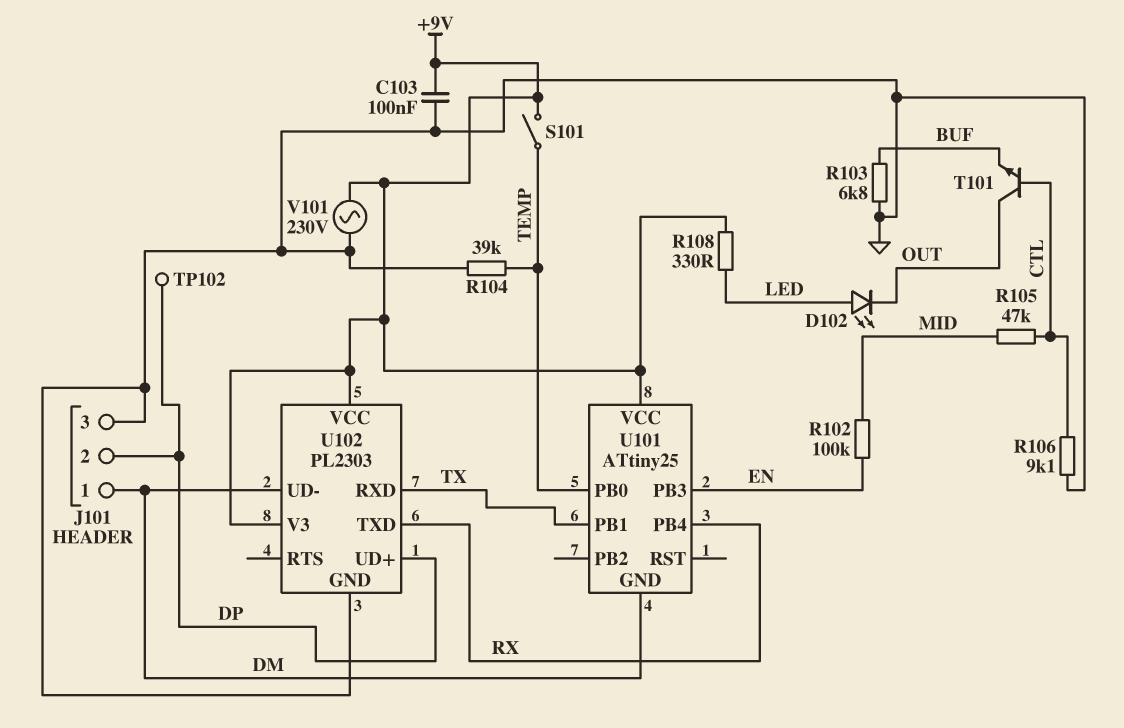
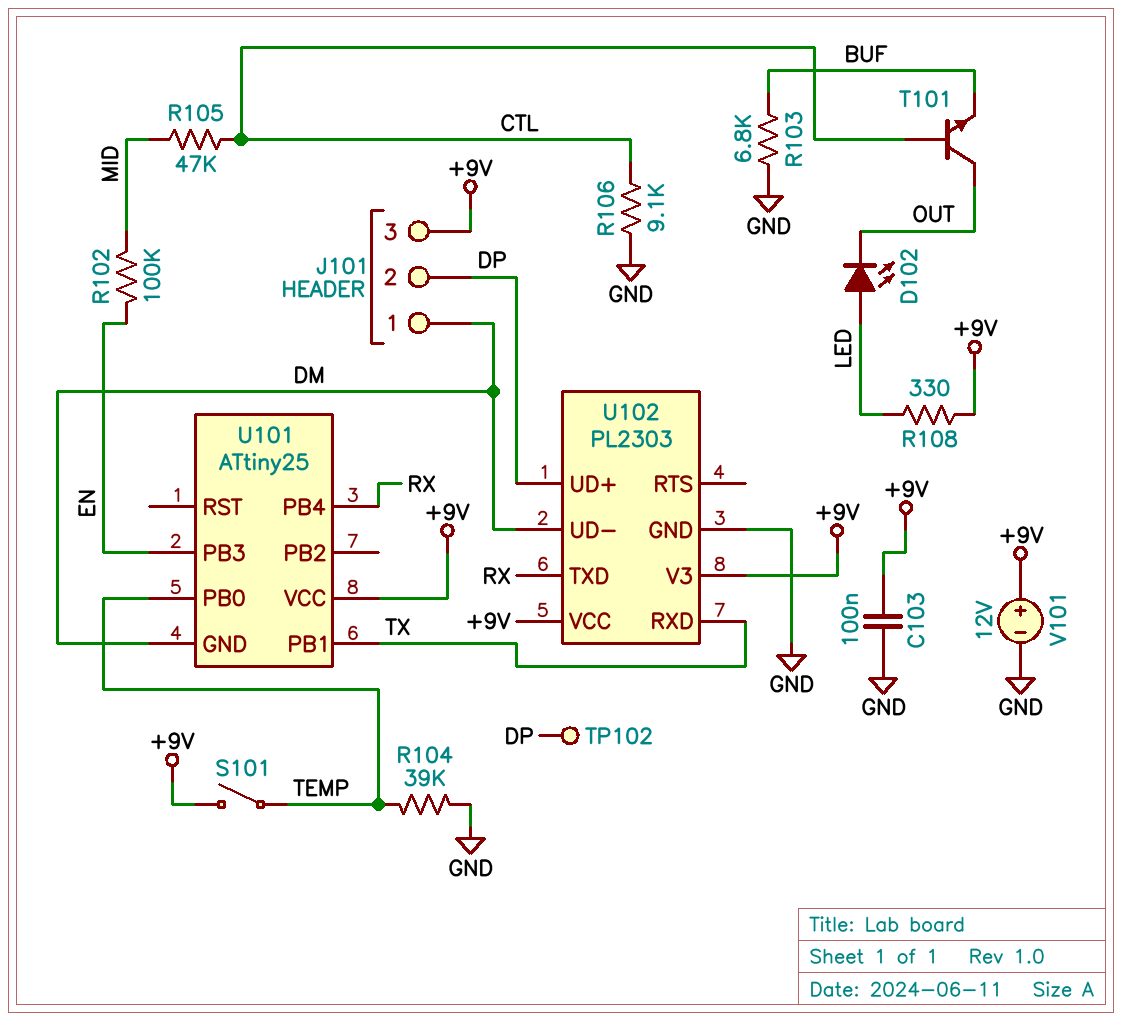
J101 pin 3: GND -> +9V
V101: AC 230V (+9V, GND) -> 12V (plus +9V, minus GND)

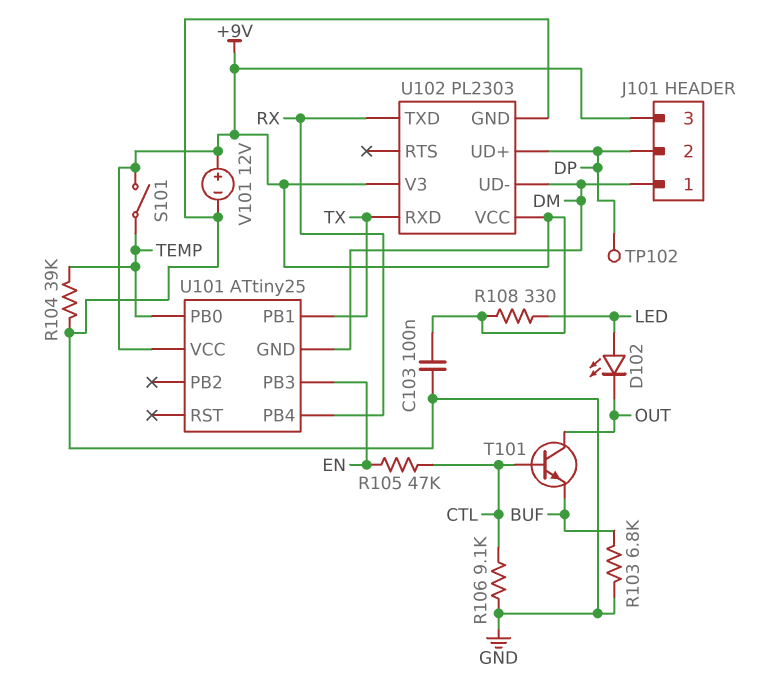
R102: 100k (EN, MID) -> none
R105: 47k (CTL, MID) -> 47k (CTL, EN)

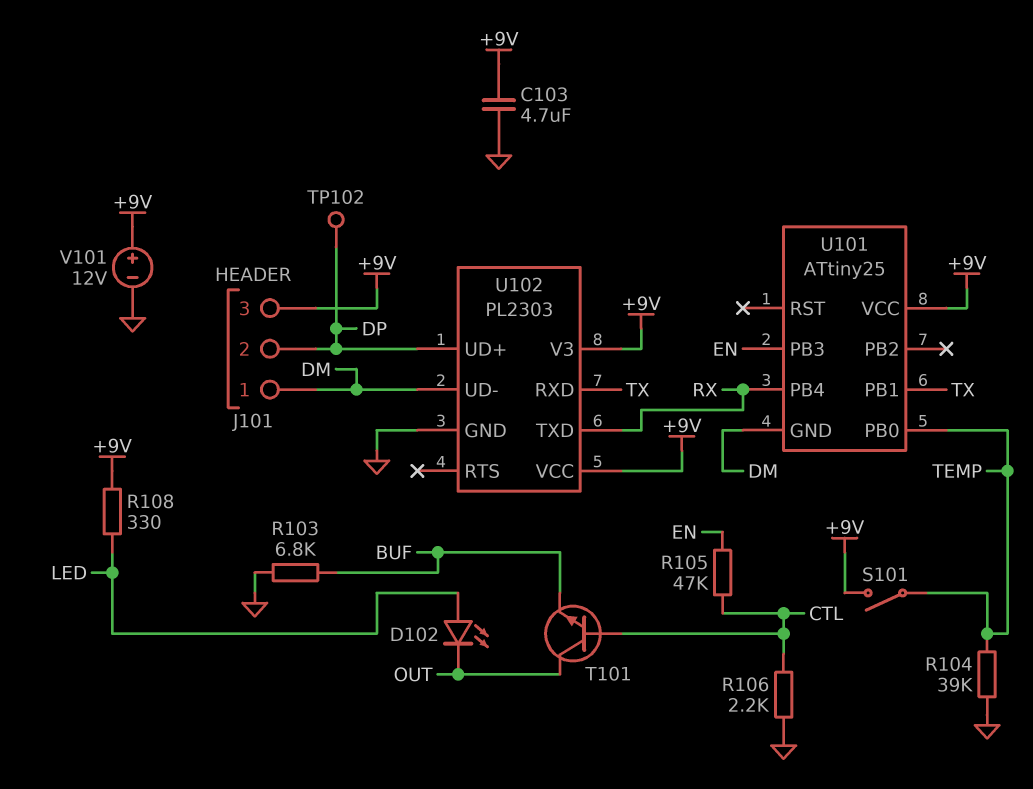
C103: 100nF (+9V, GND) -> 4.7uF (+9V, GND)
R106: 9.1k (CTL, GND) -> 2.2k (CTL, GND)

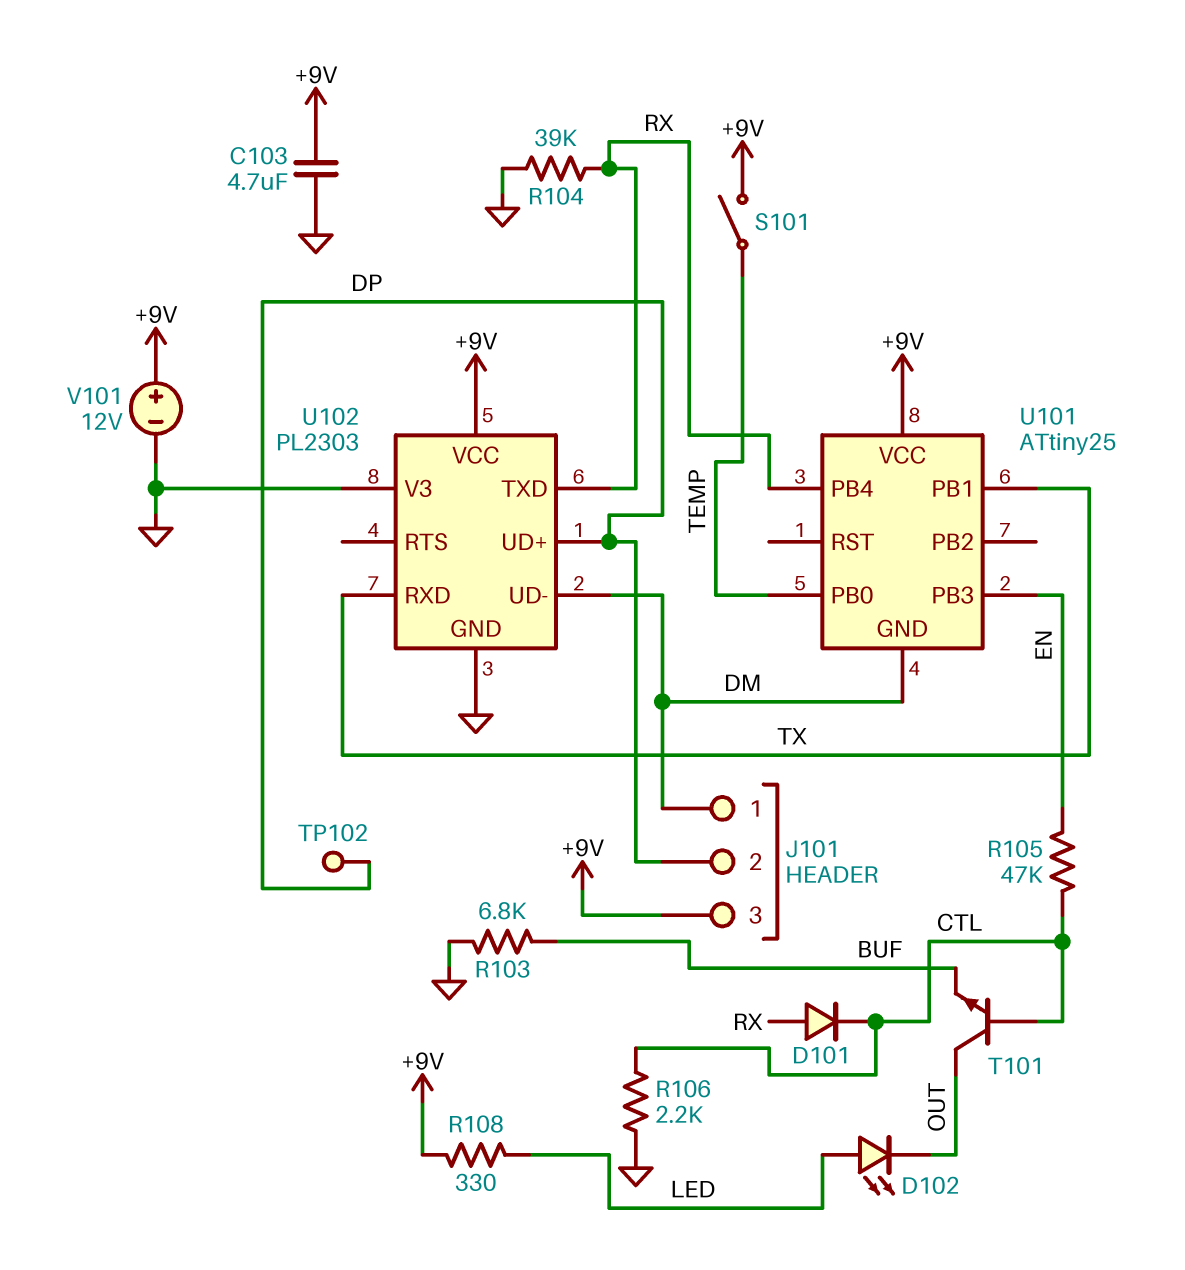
D101: none -> diode (A RX, K CTL)
R104: 39k (GND, TEMP) -> 39k (GND, RX)
U102 pin V3: +9V -> GND

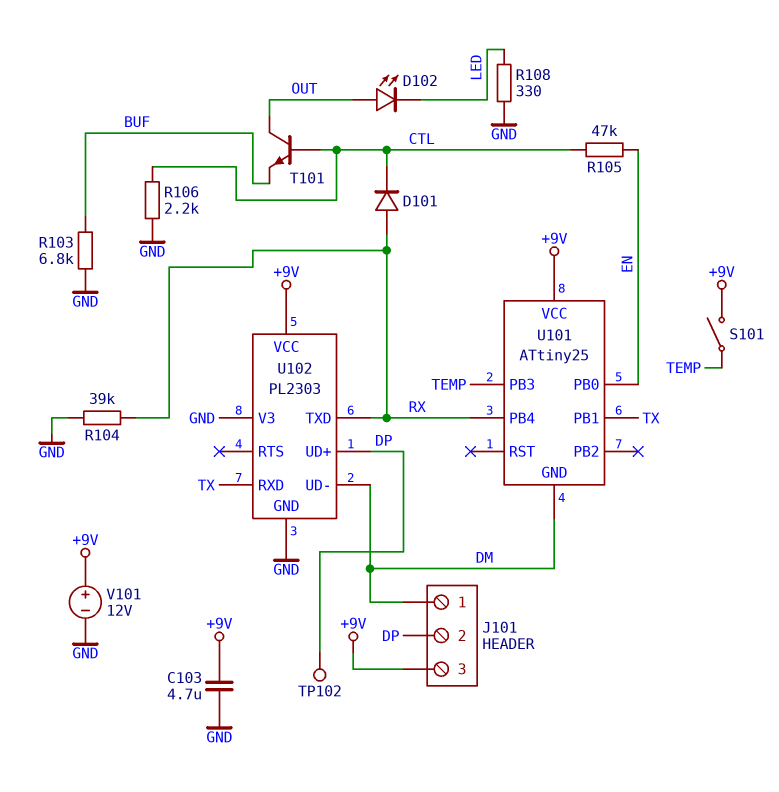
D102: LED (A LED, K OUT) -> LED (A OUT, K LED)
R108: 330 (+9V, LED) -> 330 (GND, LED)
U101 pin PB0: TEMP -> EN
U101 pin PB3: EN -> TEMP

